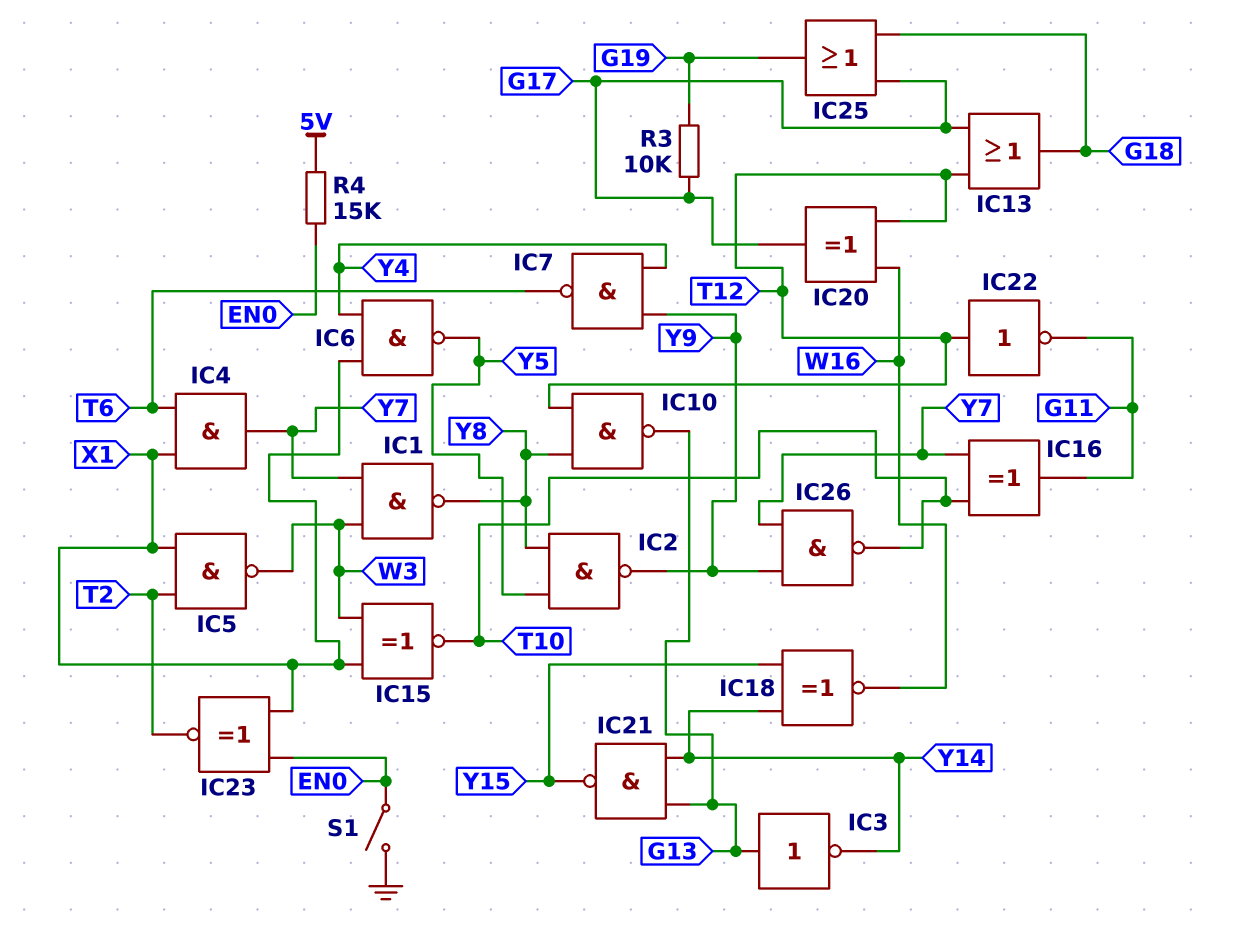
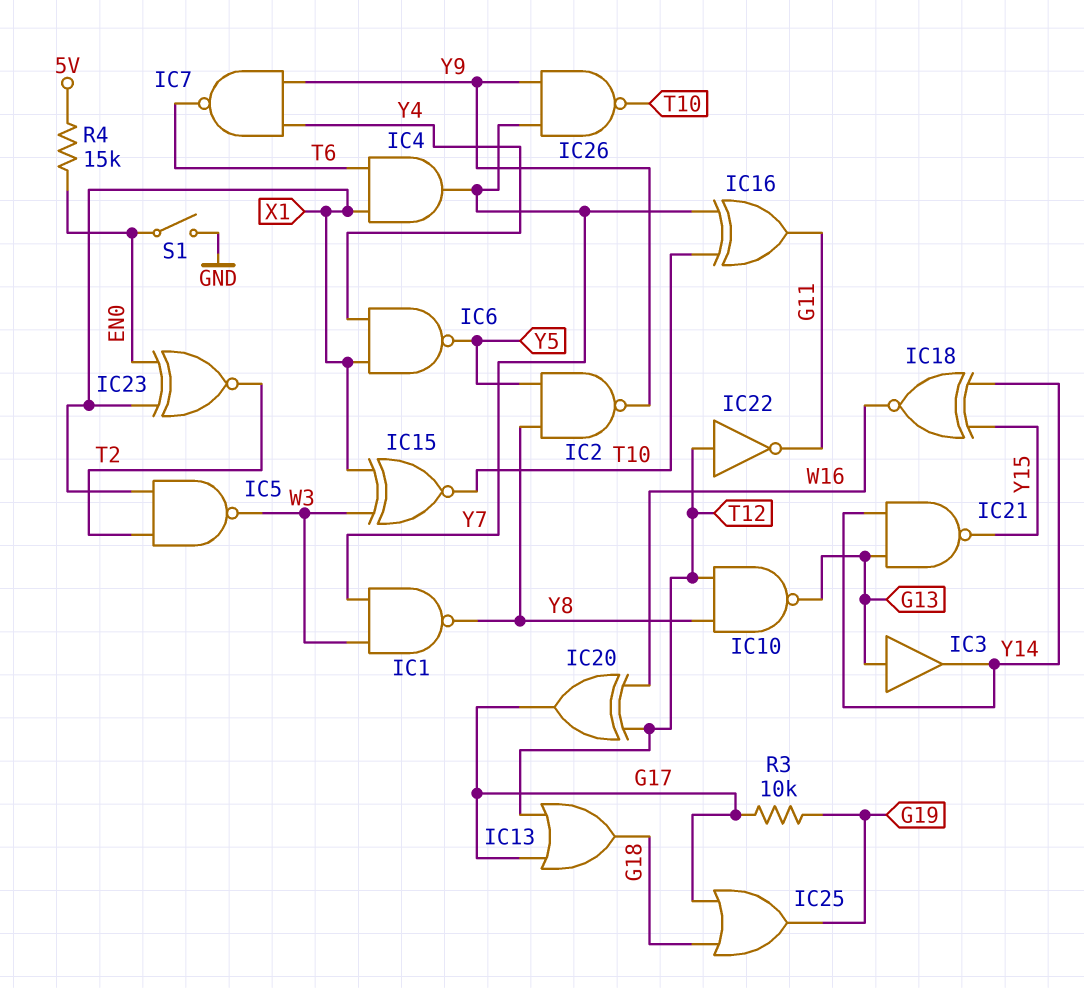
IC3: NOT (in G13, out Y14) -> buffer (in G13, out Y14)

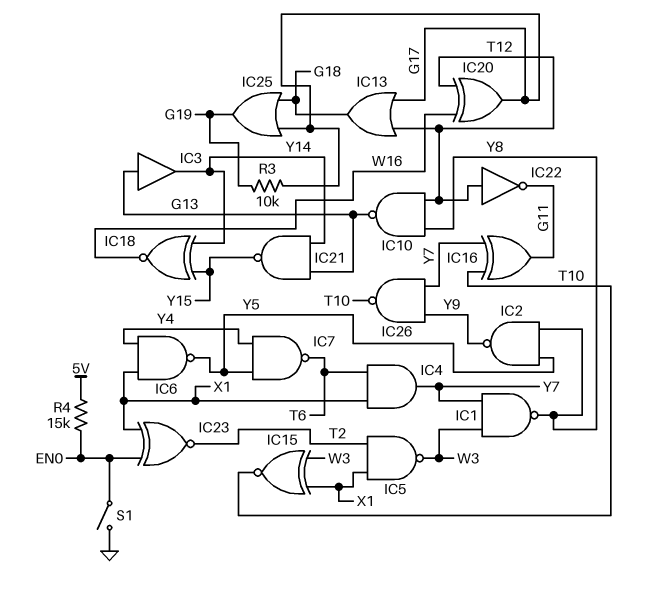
IC7: NAND (in Y4, in Y9, out T6) -> NAND (in Y4, in Y5, out T6)

